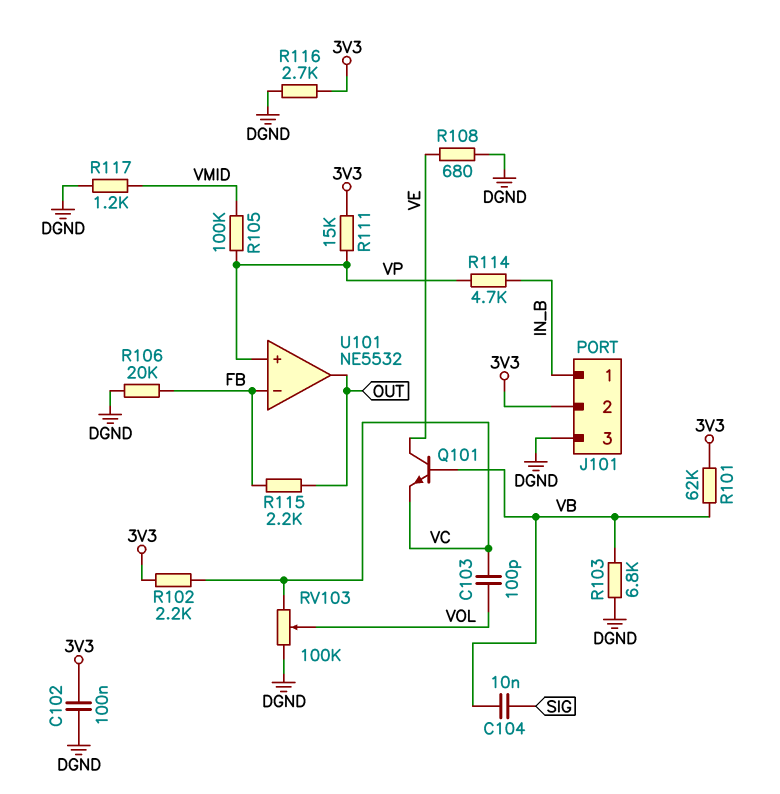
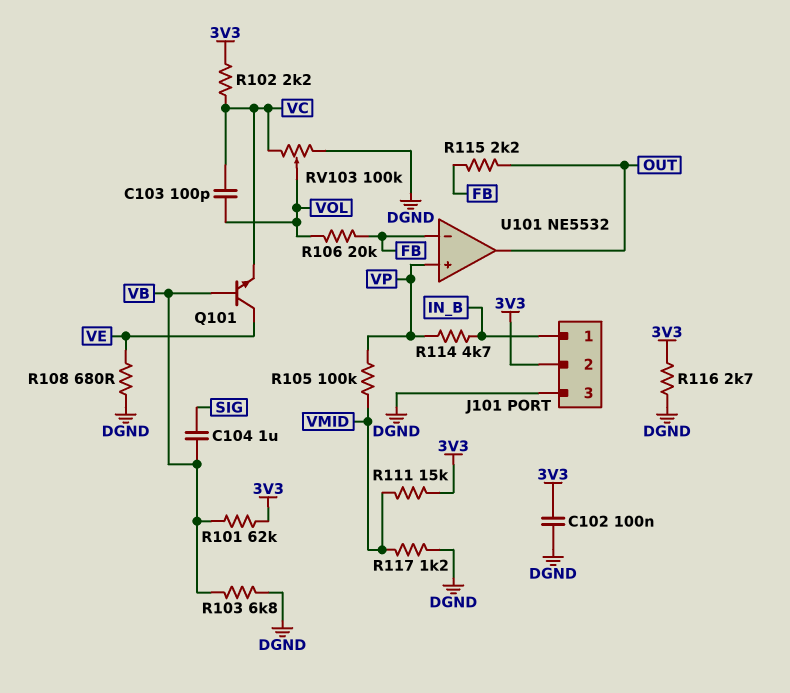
C104: 10nF (SIG, VB) -> 1uF (SIG, VB)
R106: 20k (DGND, FB) -> 20k (FB, VOL)
R111: 15k (3V3, VP) -> 15k (3V3, VMID)

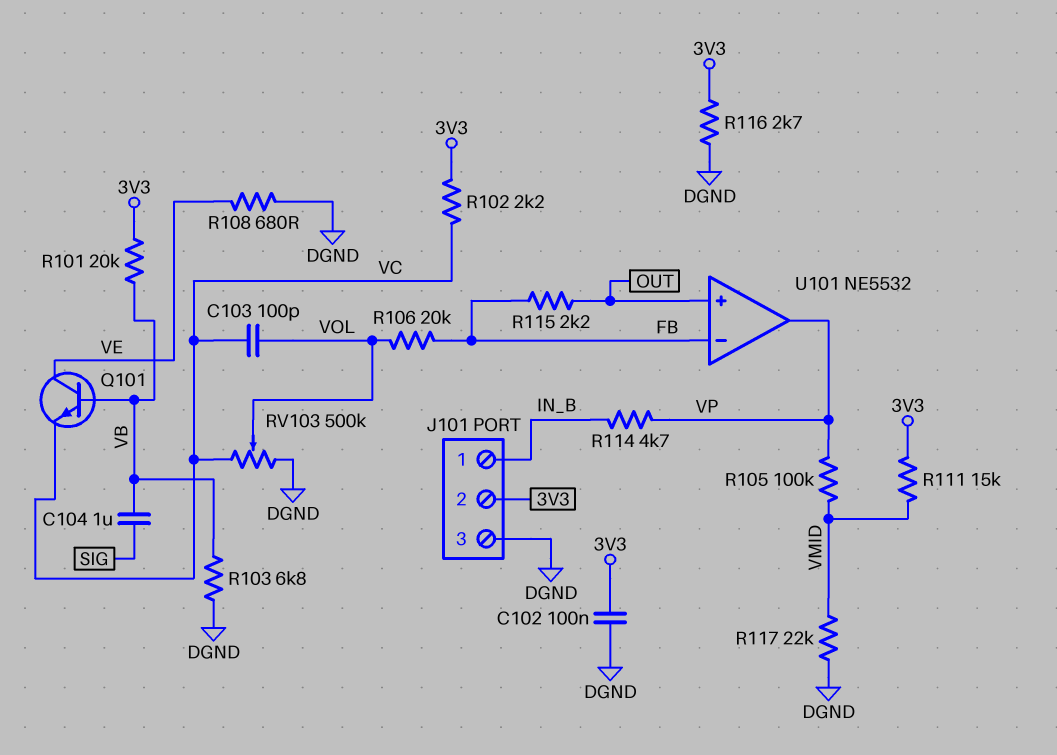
R101: 62k (3V3, VB) -> 20k (3V3, VB)
R117: 1.2k (DGND, VMID) -> 22k (DGND, VMID)
RV103: 100k (DGND, VC, wiper VOL) -> 500k (DGND, VC, wiper VOL)
U101 pin in+: VP -> OUT
U101 pin out: OUT -> VP

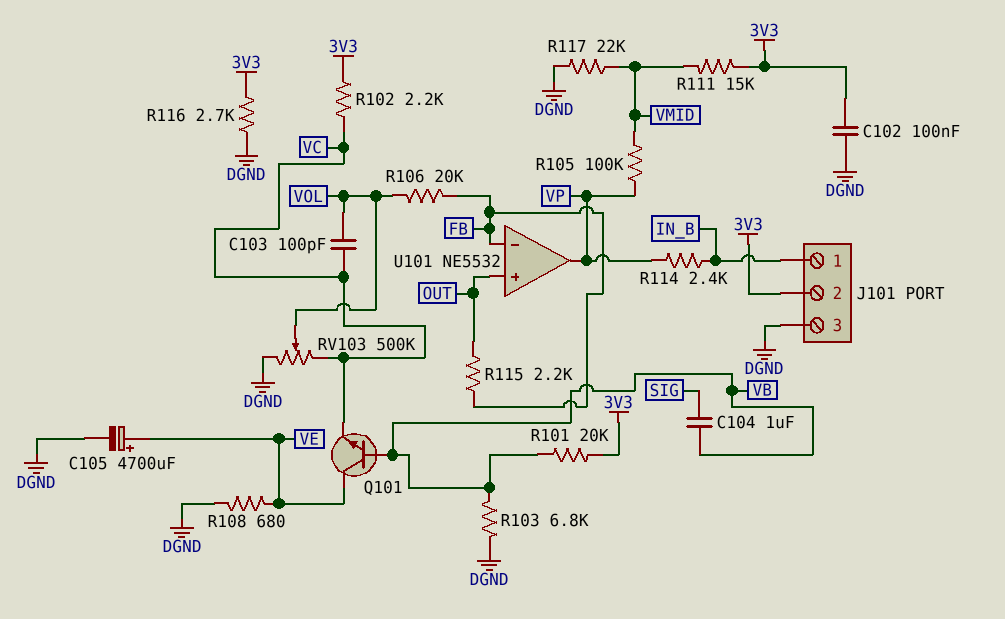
C105: none -> 4700uF (plus VE, minus DGND)
R114: 4.7k (IN_B, VP) -> 2.4k (IN_B, VP)

